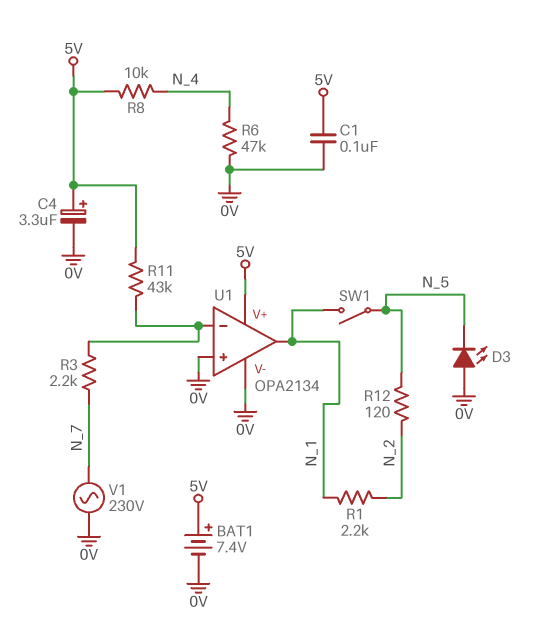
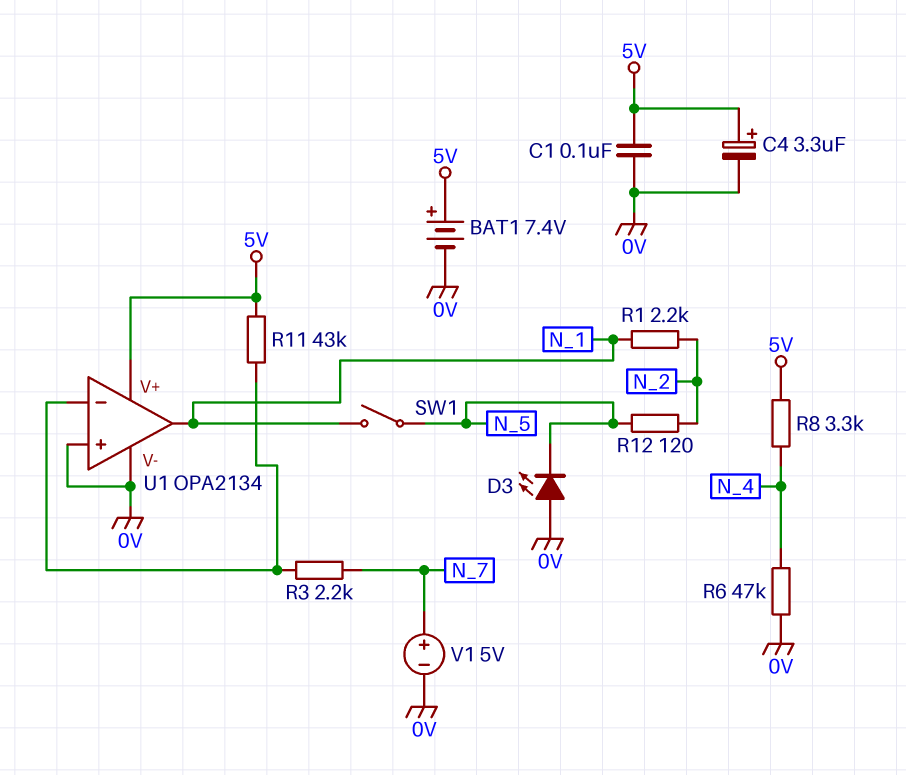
R8: 10k (5V, N_4) -> 3.3k (5V, N_4)
V1: AC 230V (0V, N_7) -> 5V (plus N_7, minus 0V)

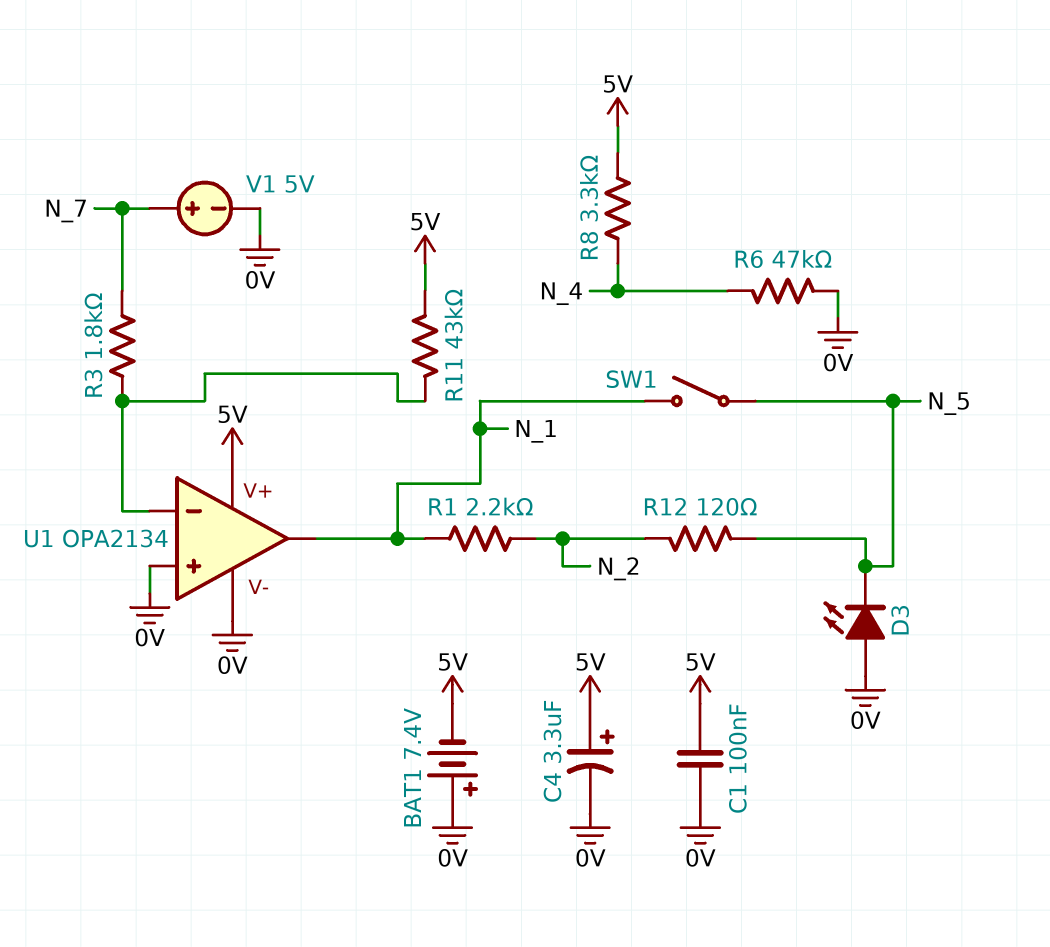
BAT1: 7.4V (plus 5V, minus 0V) -> 7.4V (plus 0V, minus 5V)
R3: 2.2k (N_7, U1/in-) -> 1.8k (N_7, U1/in-)

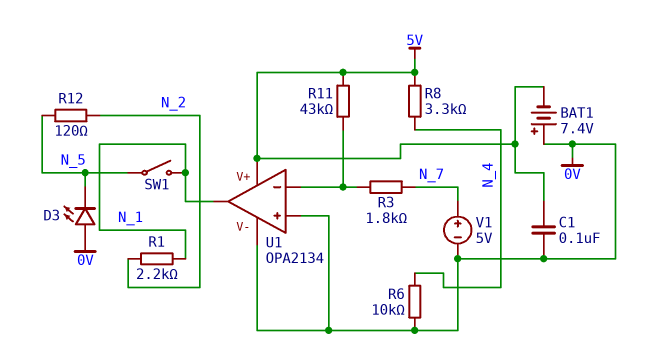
C4: 3.3uF (plus 5V, minus 0V) -> none
R6: 47k (0V, N_4) -> 10k (0V, N_4)

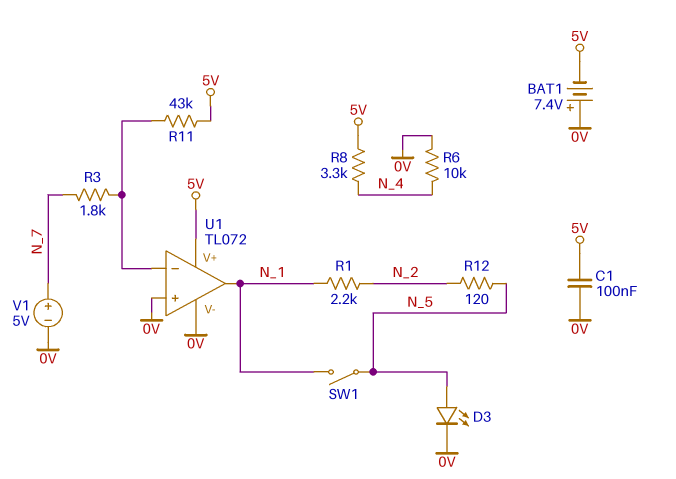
D3: LED (A 0V, K N_5) -> LED (A N_5, K 0V)
U1: OPA2134 -> TL072

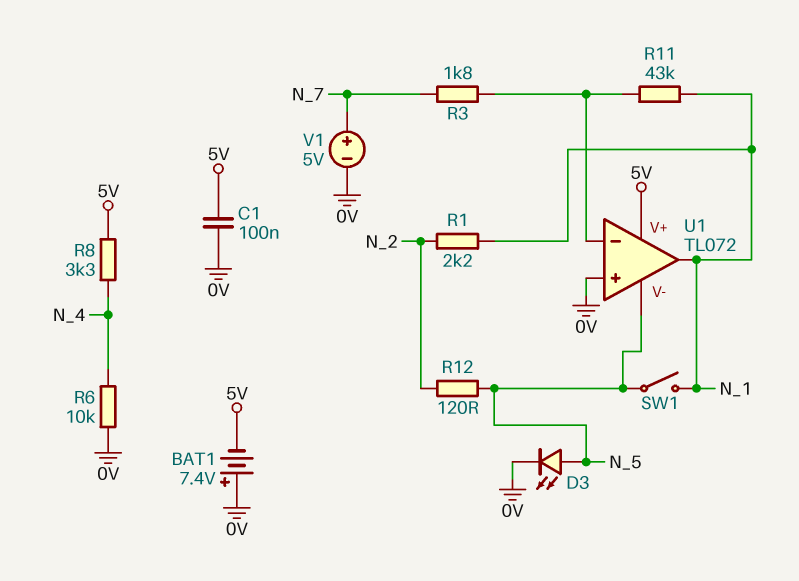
R11: 43k (5V, U1/in-) -> 43k (N_1, U1/in-)
U1 pin V-: 0V -> N_5

